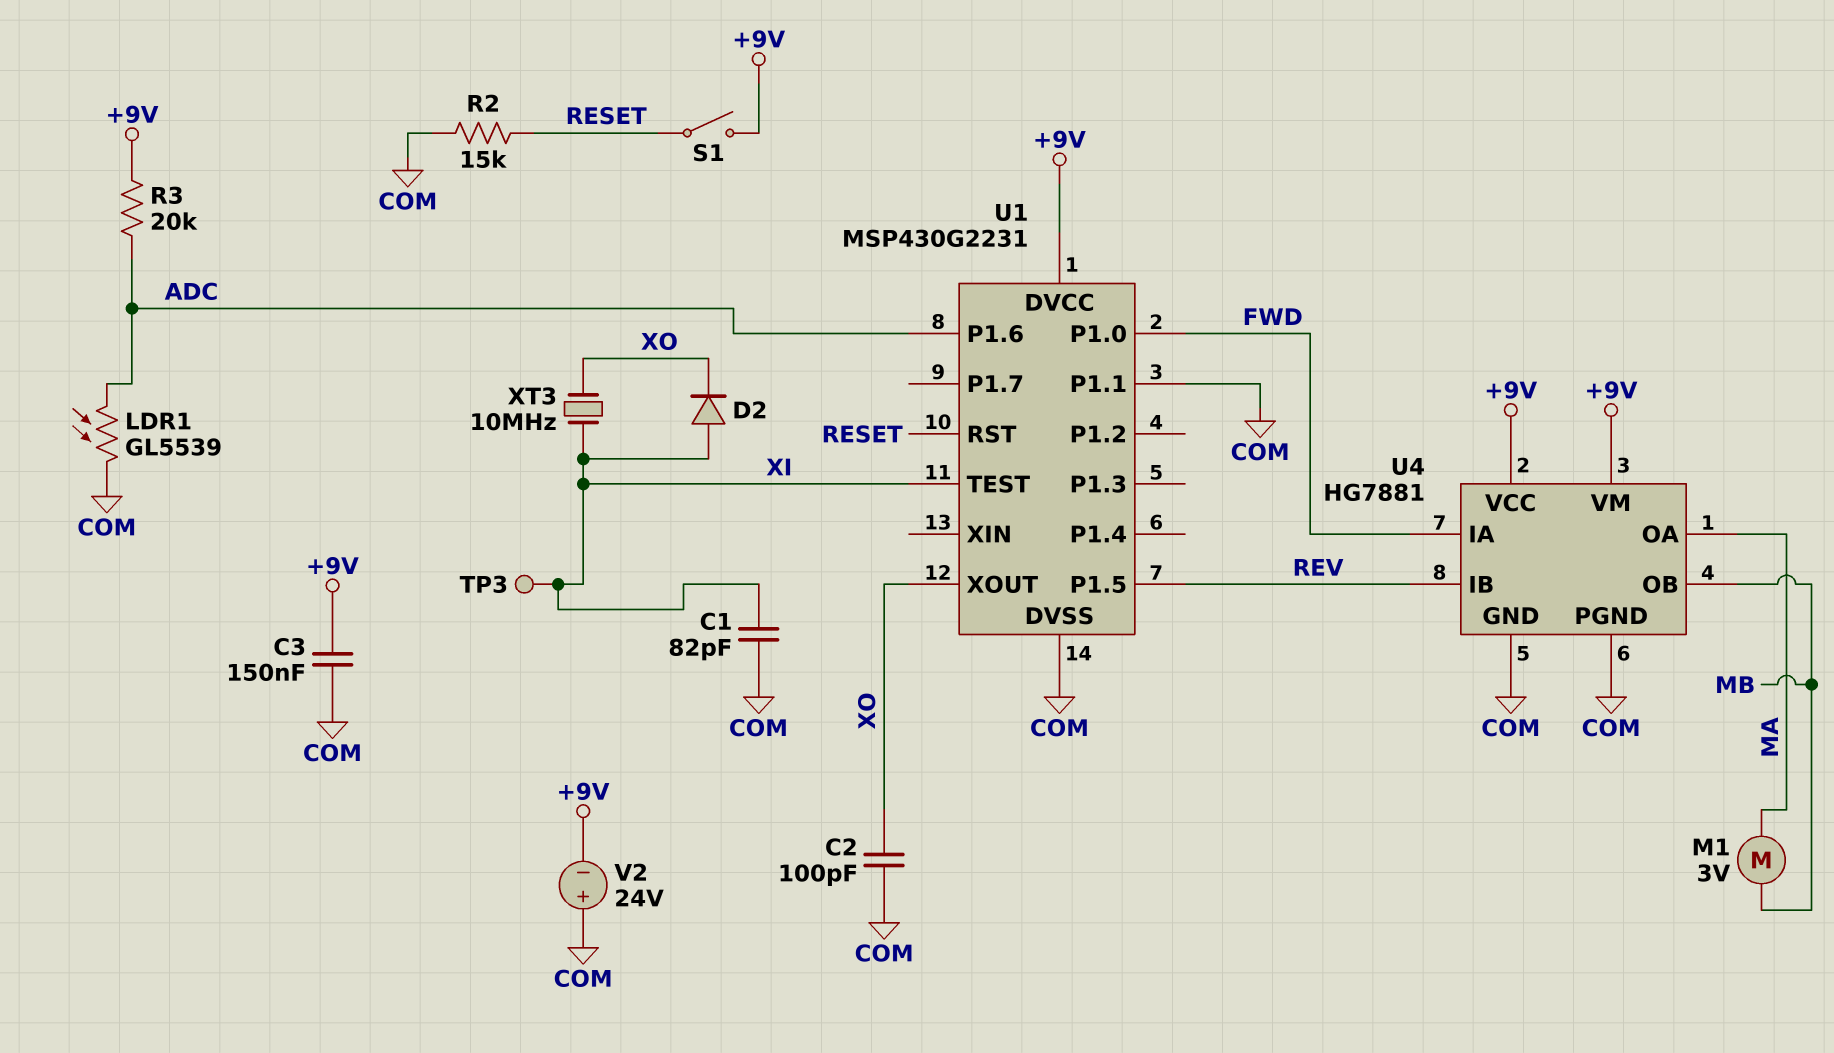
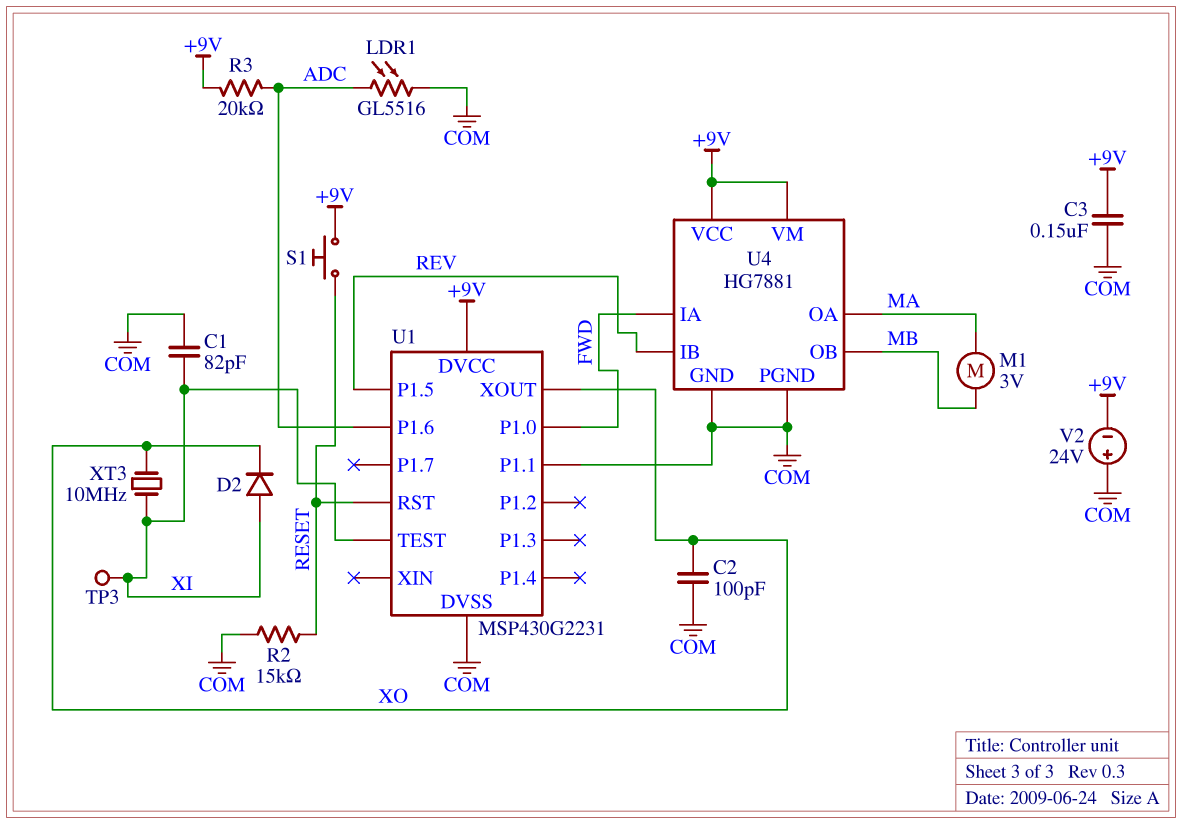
LDR1: GL5539 (ADC, COM) -> GL5516 (ADC, COM)
S1: switch (+9V, RESET) -> button (+9V, RESET)

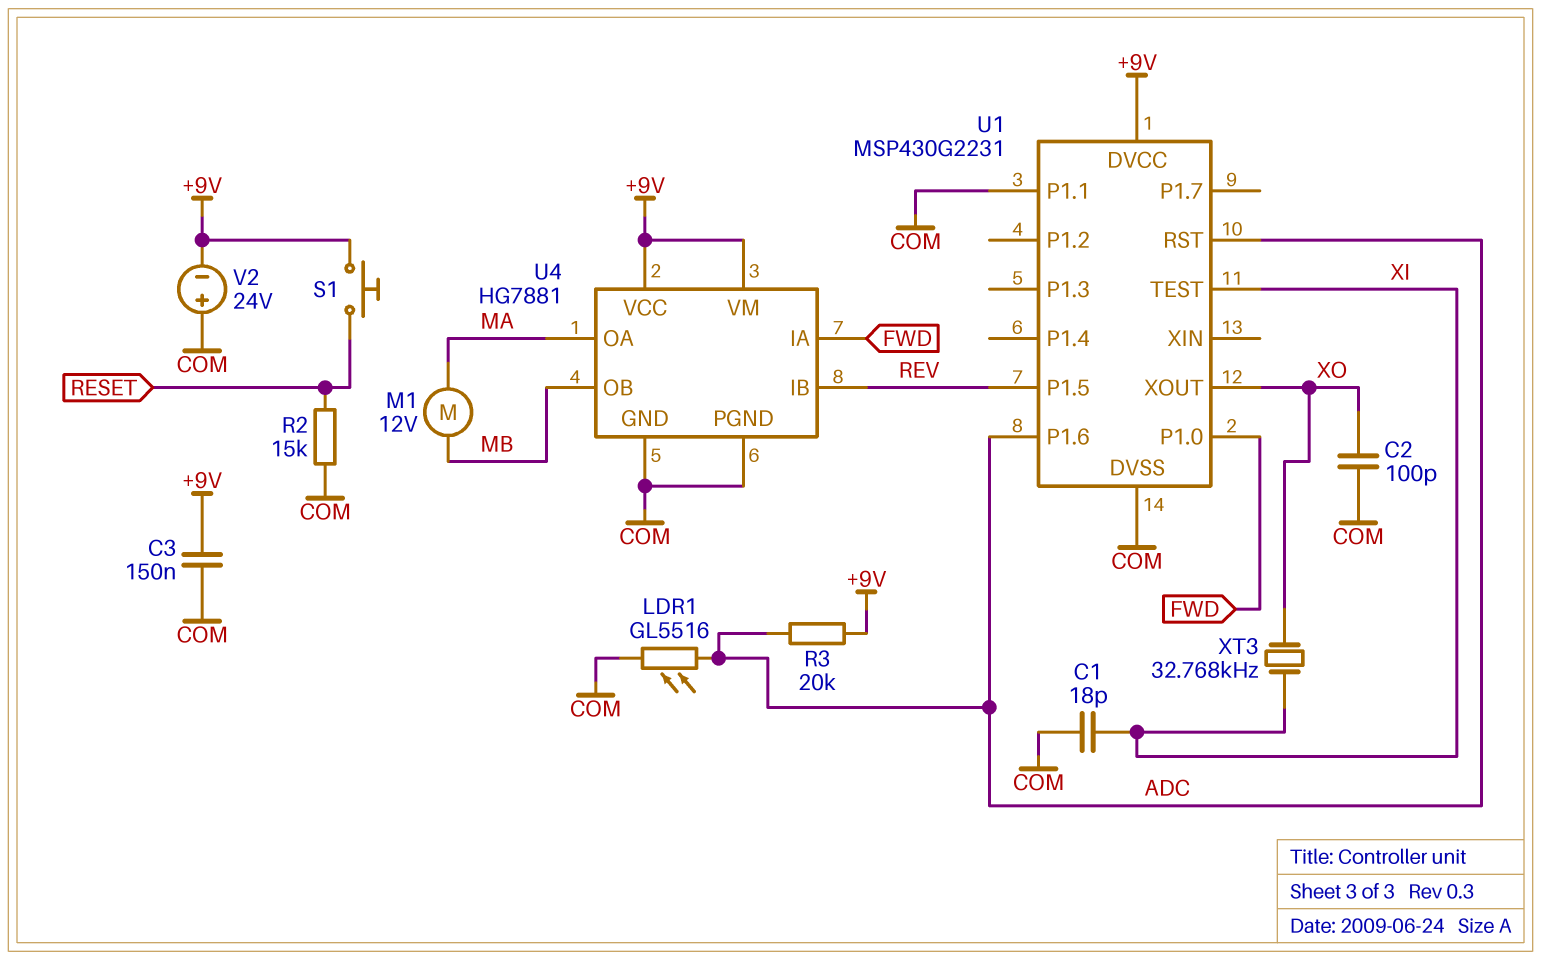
C1: 82pF (COM, XI) -> 18pF (COM, XI)
D2: diode (A XI, K XO) -> none
M1: motor 3V (MA, MB) -> motor 12V (MA, MB)
TP3: test point (XI) -> none
U1 pin RST: RESET -> ADC
XT3: 10MHz (XI, XO) -> 32.768kHz (XI, XO)

